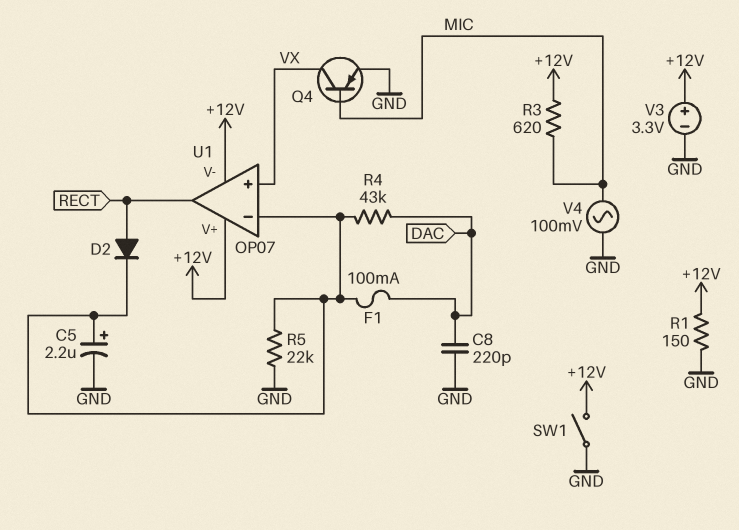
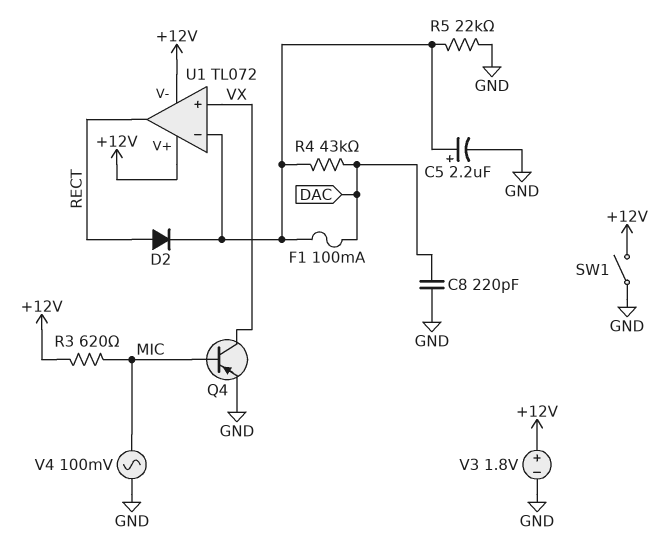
R1: 150 (+12V, GND) -> none
U1: OP07 -> TL072
V3: 3.3V (plus +12V, minus GND) -> 1.8V (plus +12V, minus GND)

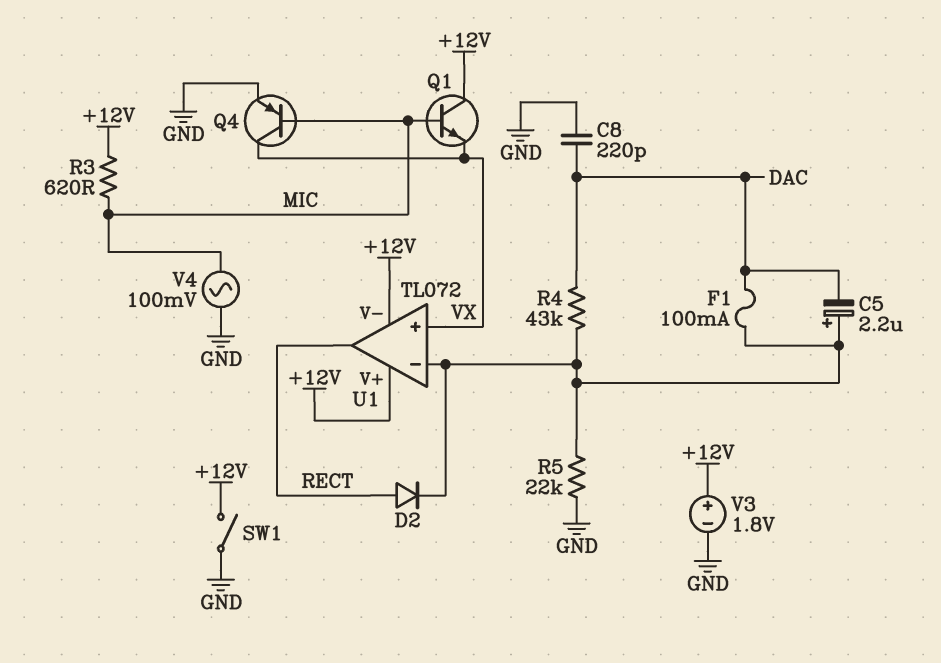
C5: 2.2uF (plus U1/in-, minus GND) -> 2.2uF (plus U1/in-, minus DAC)
Q1: none -> NPN (B MIC, C +12V, E VX)

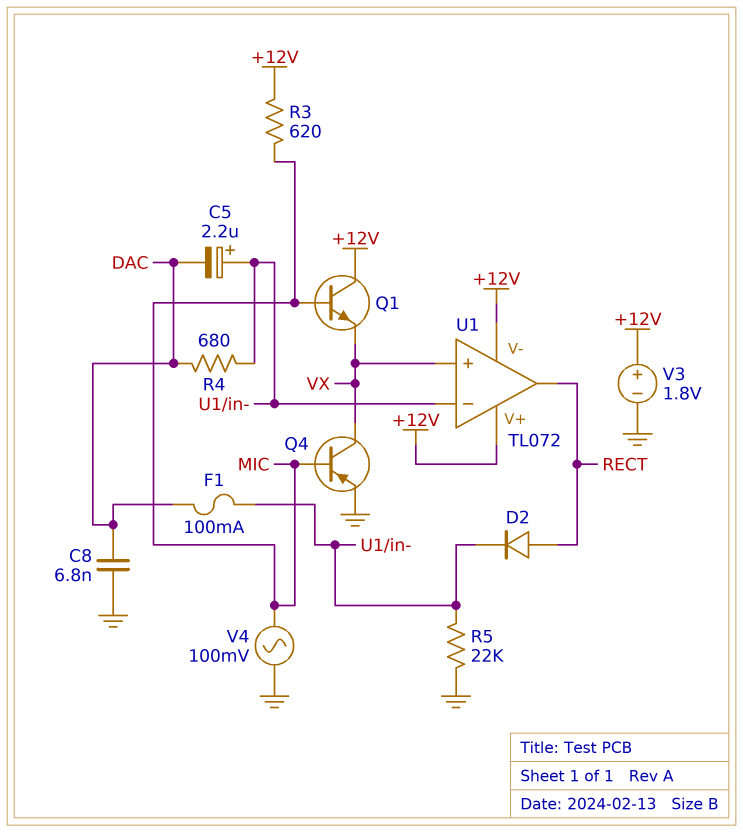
C8: 220pF (DAC, GND) -> 6.8nF (DAC, GND)
R4: 43k (DAC, U1/in-) -> 680 (DAC, U1/in-)
SW1: switch (+12V, GND) -> none

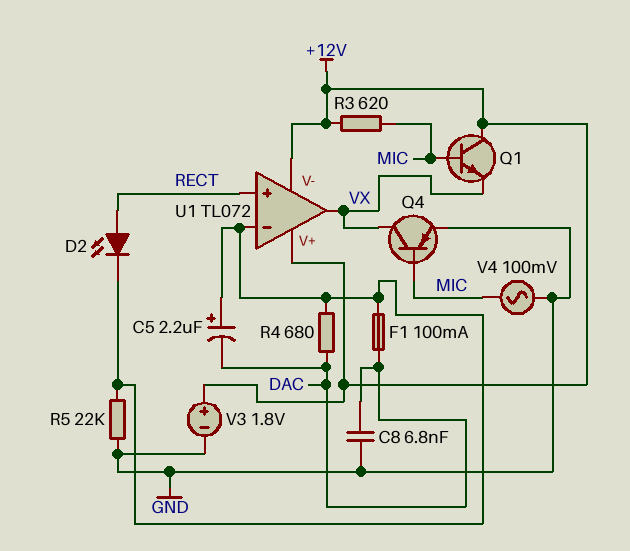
D2: diode (A RECT, K U1/in-) -> LED (A RECT, K U1/in-)
U1 pin in+: VX -> RECT
U1 pin out: RECT -> VX

